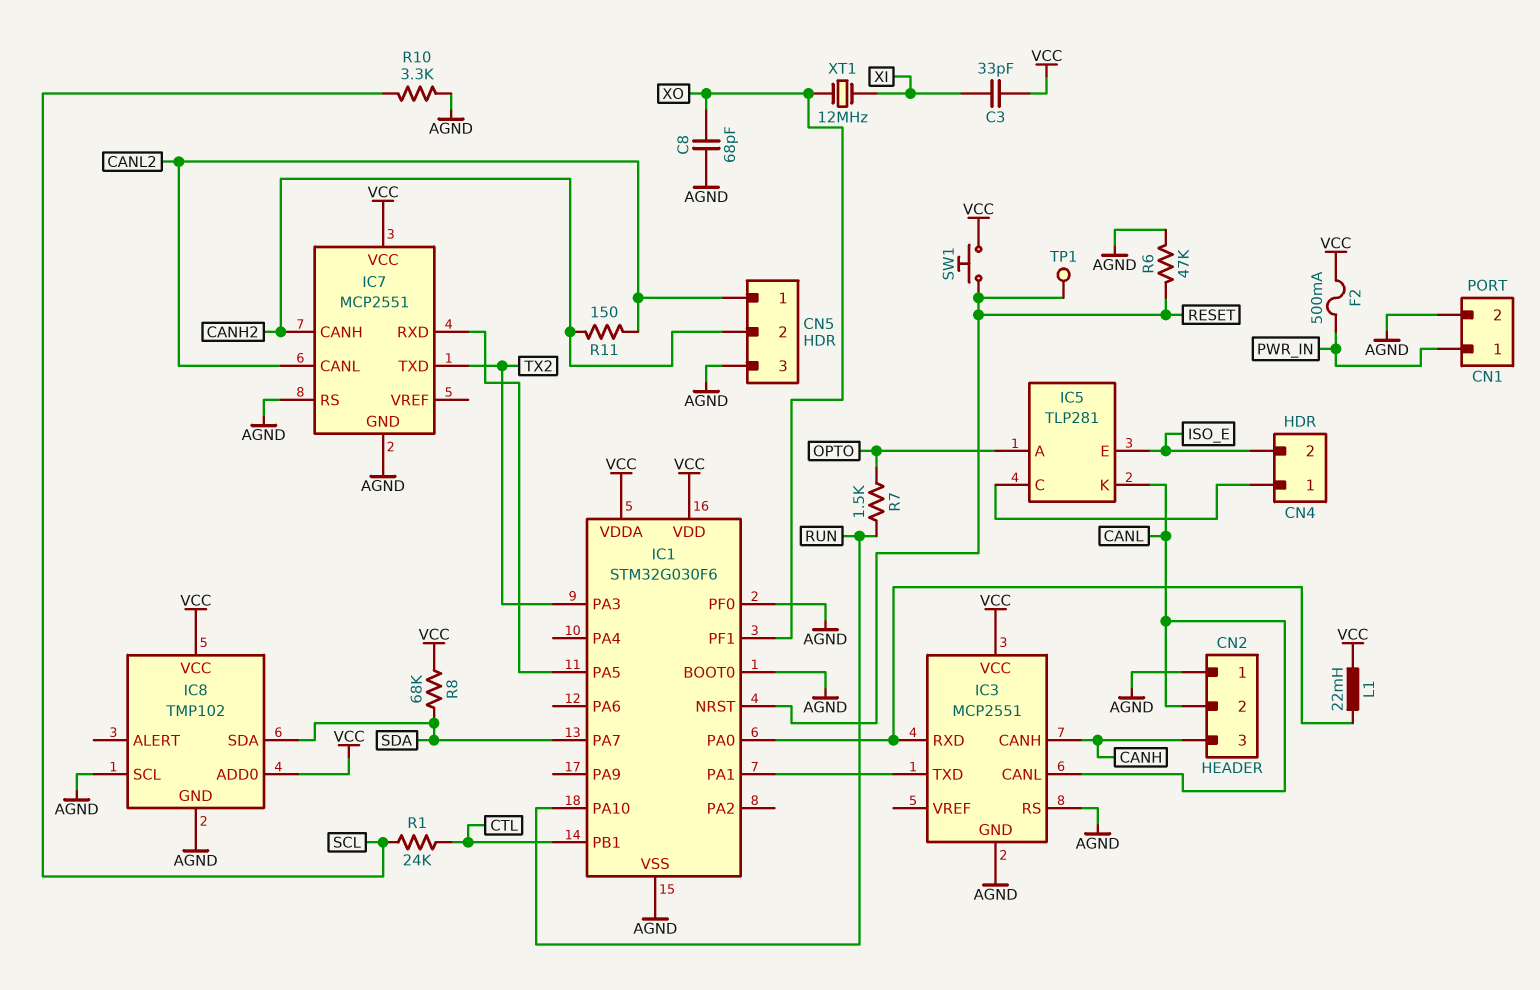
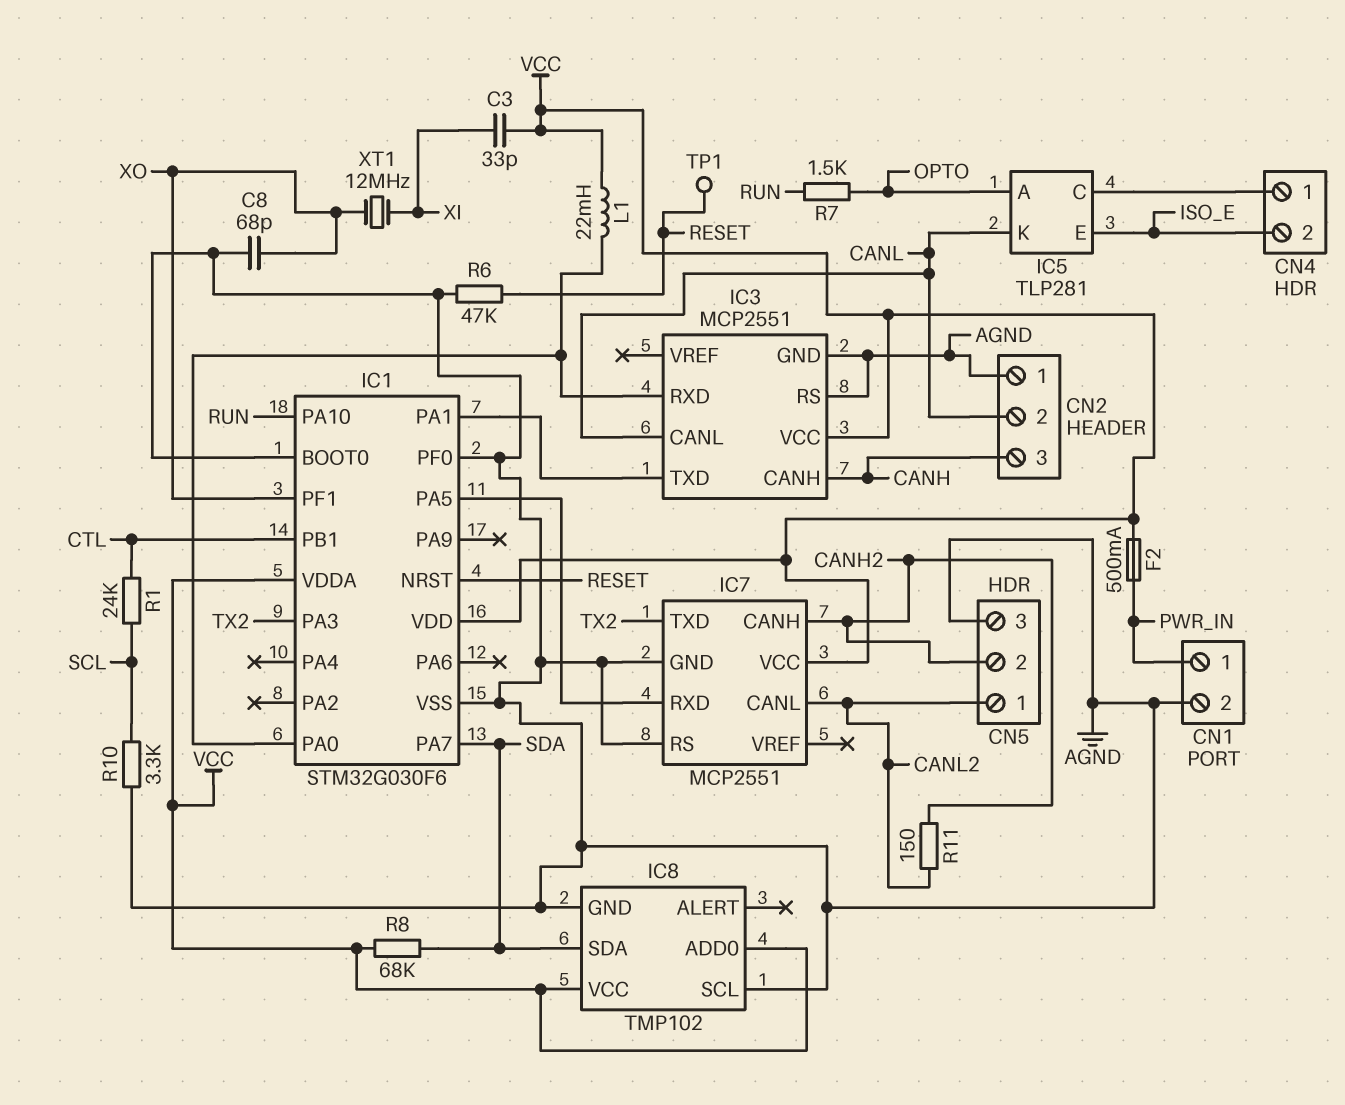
SW1: button (RESET, VCC) -> none

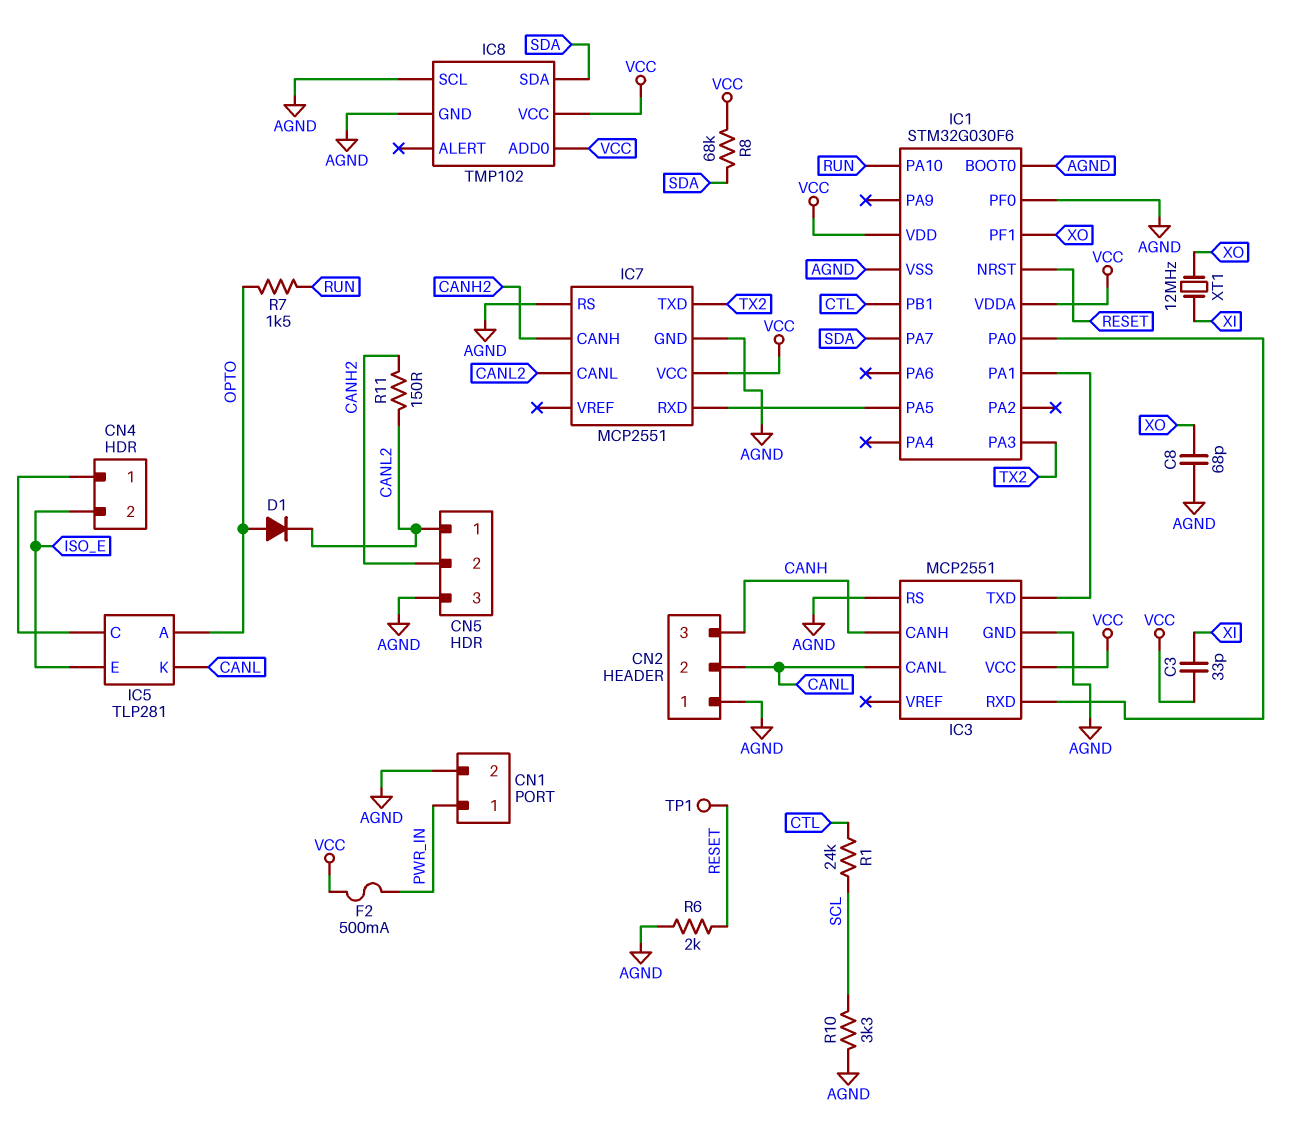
D1: none -> diode (A OPTO, K CANL2)
L1: 22mH (IC1/PA0, VCC) -> none
R6: 47k (AGND, RESET) -> 2k (AGND, RESET)

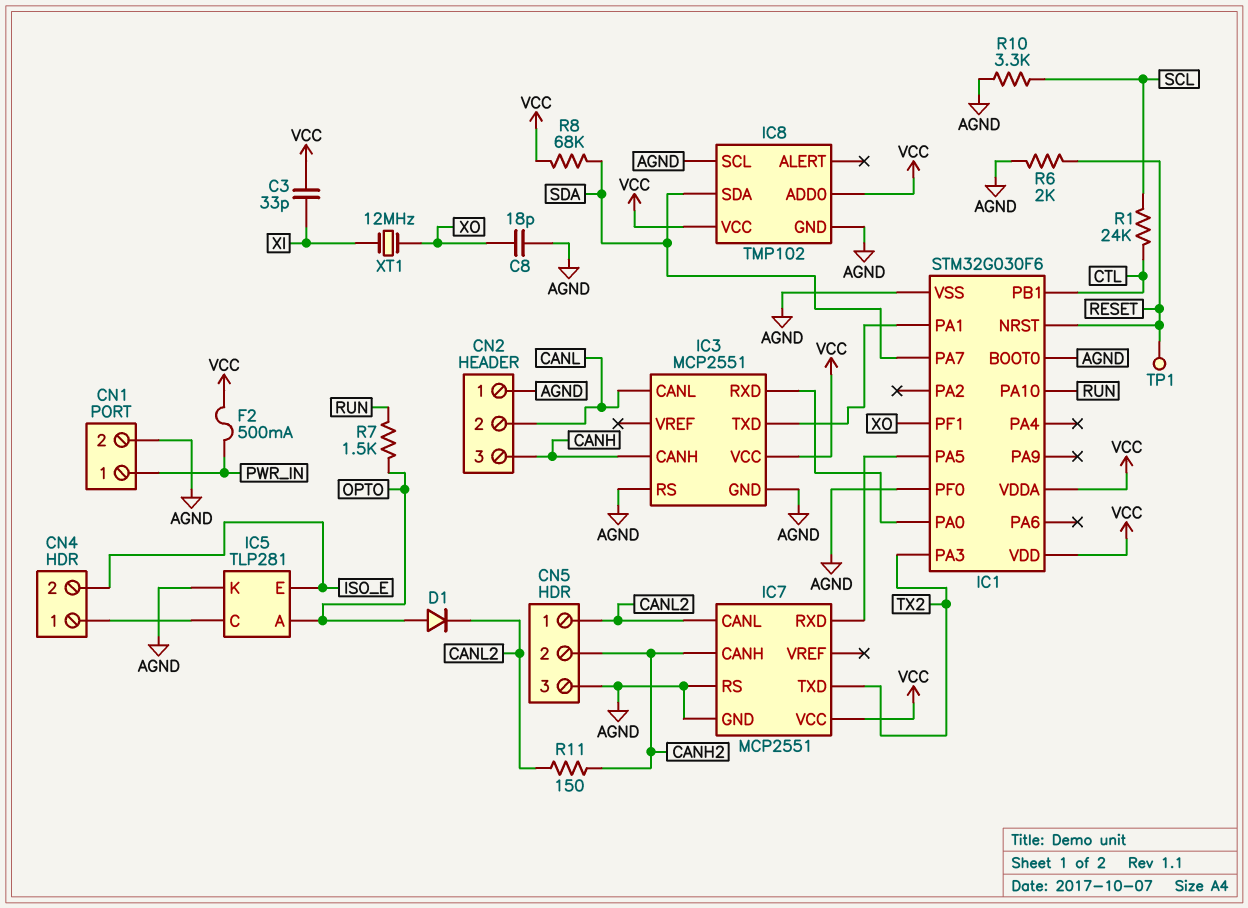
C8: 68pF (AGND, XO) -> 18pF (AGND, XO)
IC5 pin K: CANL -> AGND

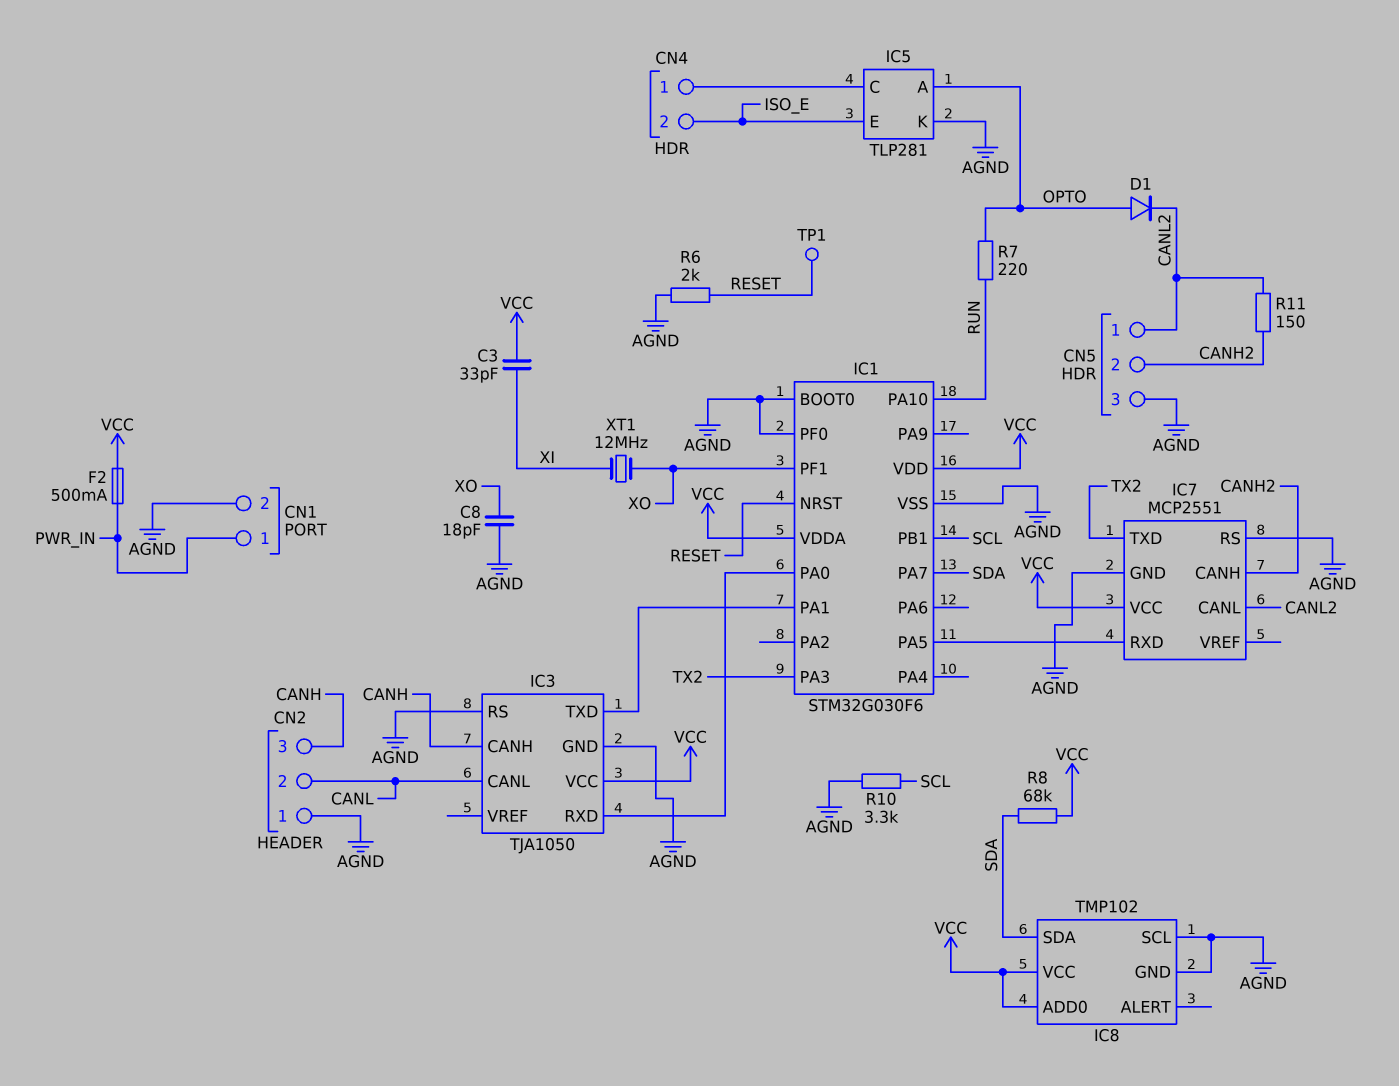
IC1 pin PB1: CTL -> SCL
IC3: MCP2551 -> TJA1050
R1: 24k (CTL, SCL) -> none
R7: 1.5k (OPTO, RUN) -> 220 (OPTO, RUN)

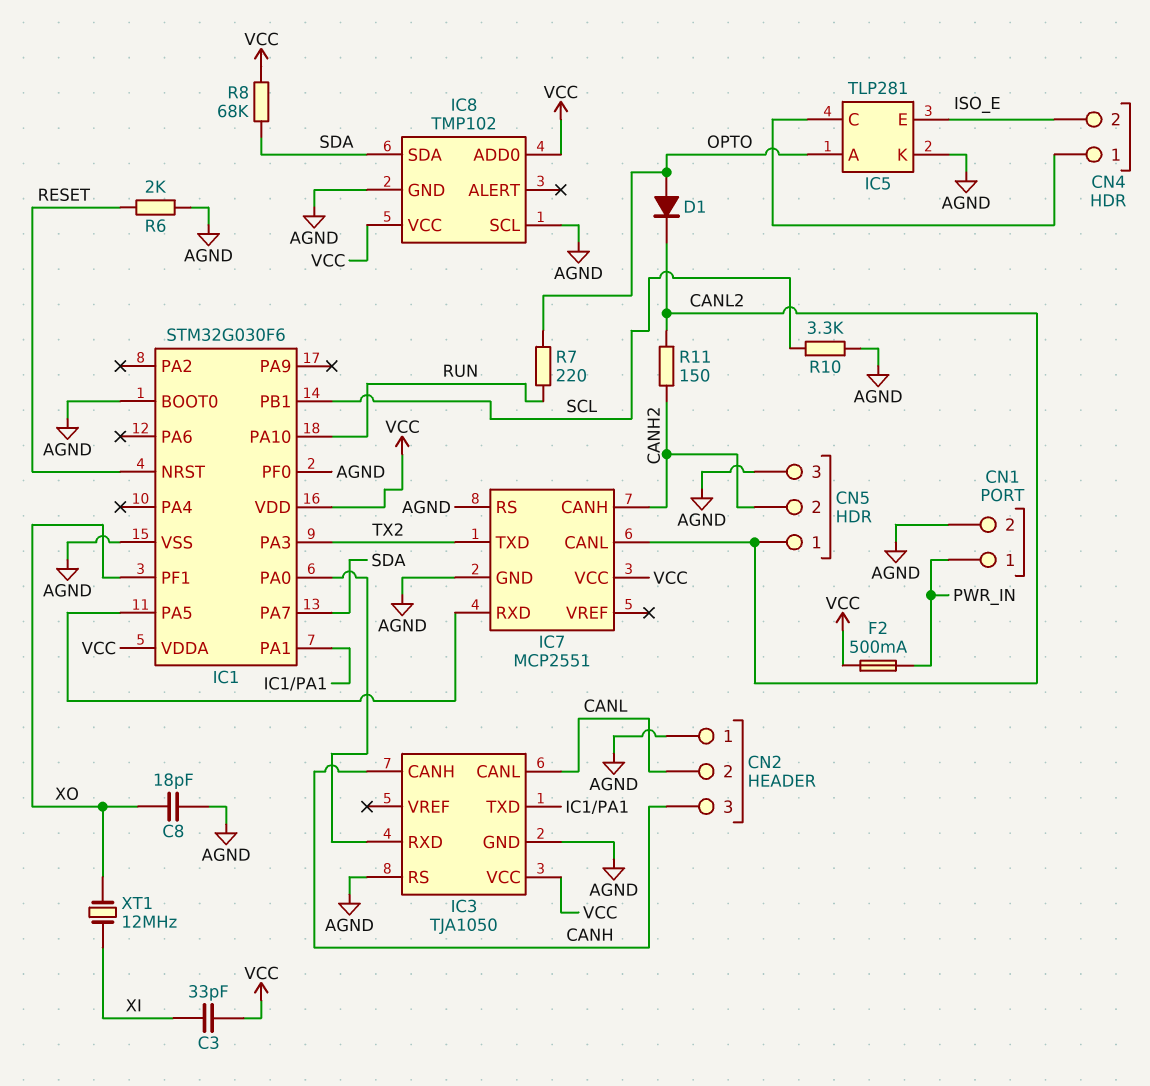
TP1: test point (RESET) -> none

